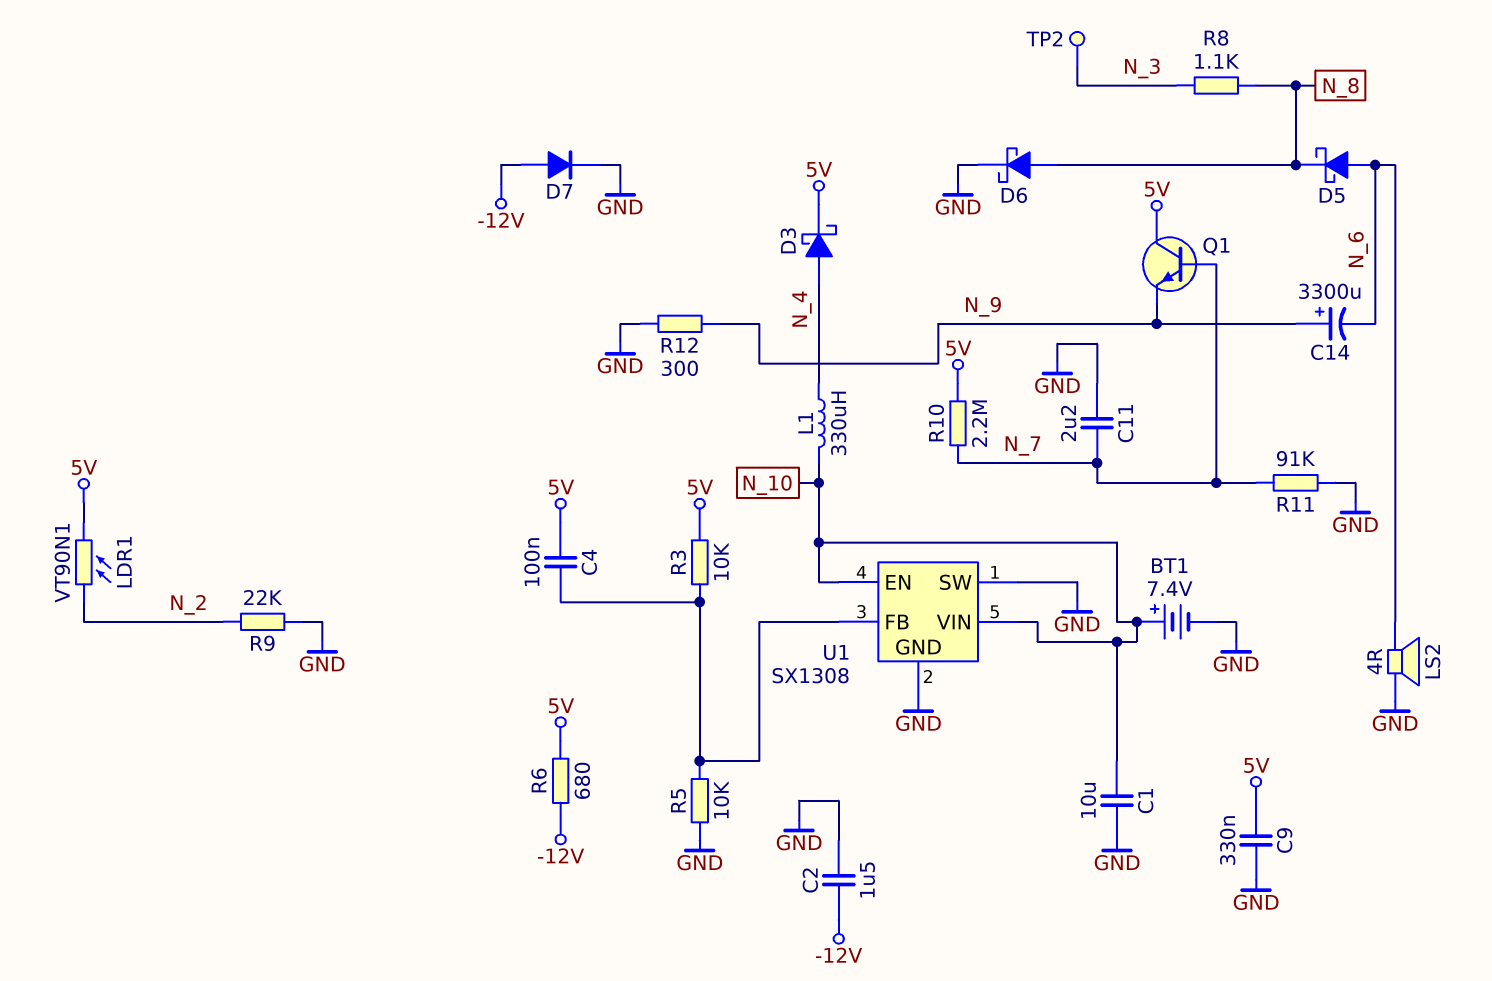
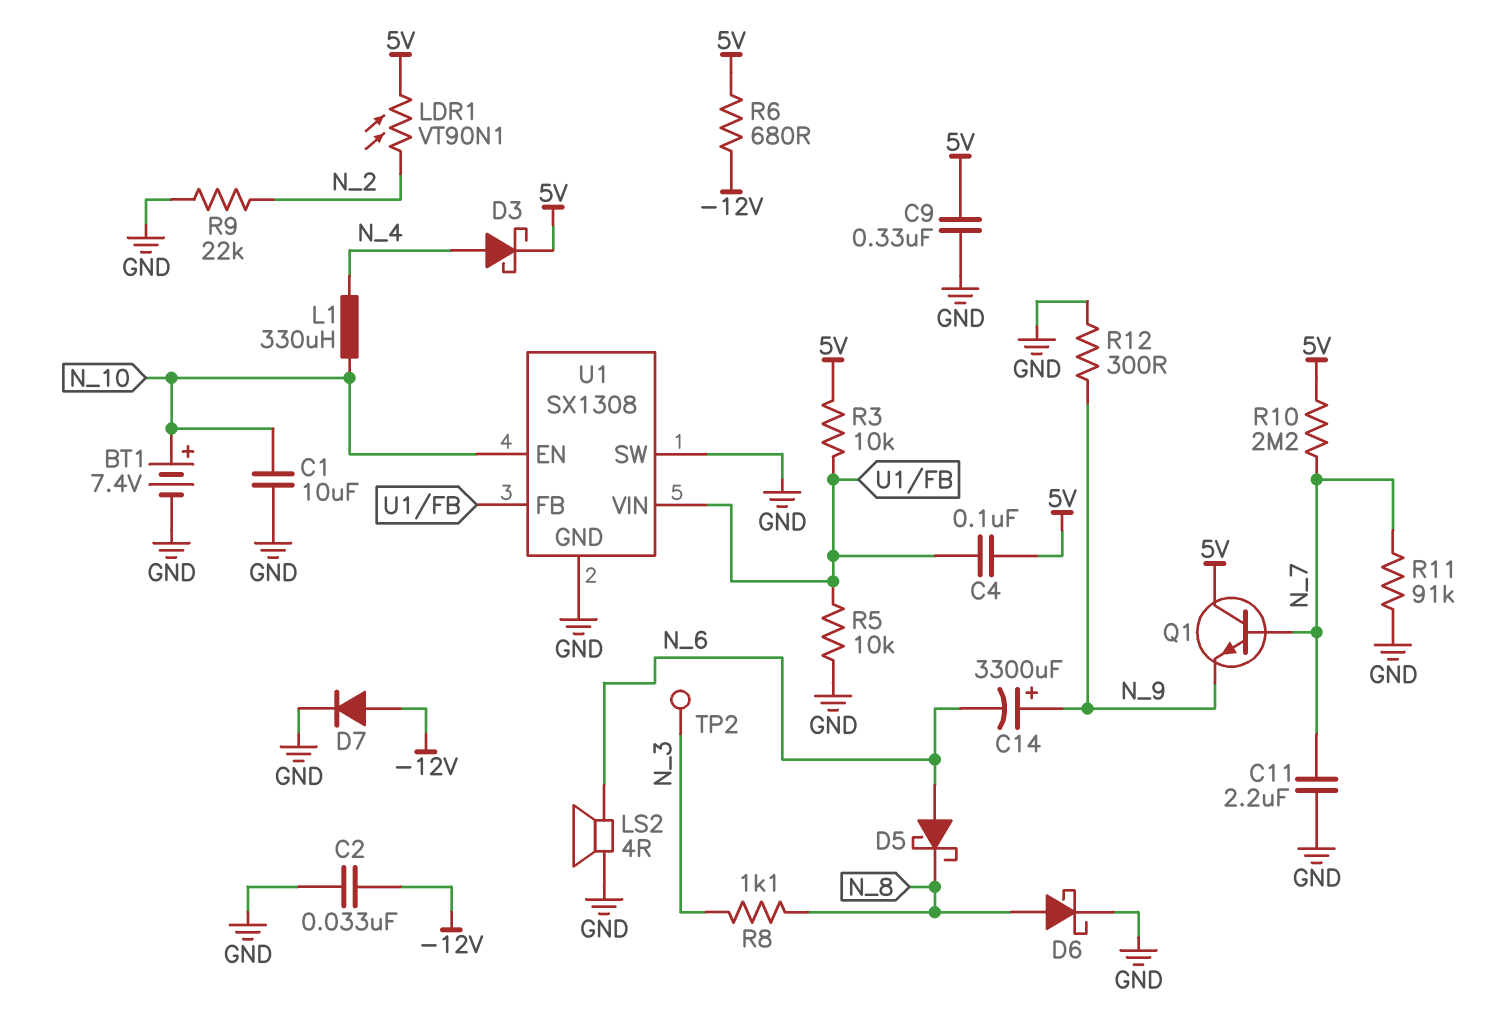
C2: 1.5uF (-12V, GND) -> 33nF (-12V, GND)
U1 pin VIN: N_10 -> U1/FB

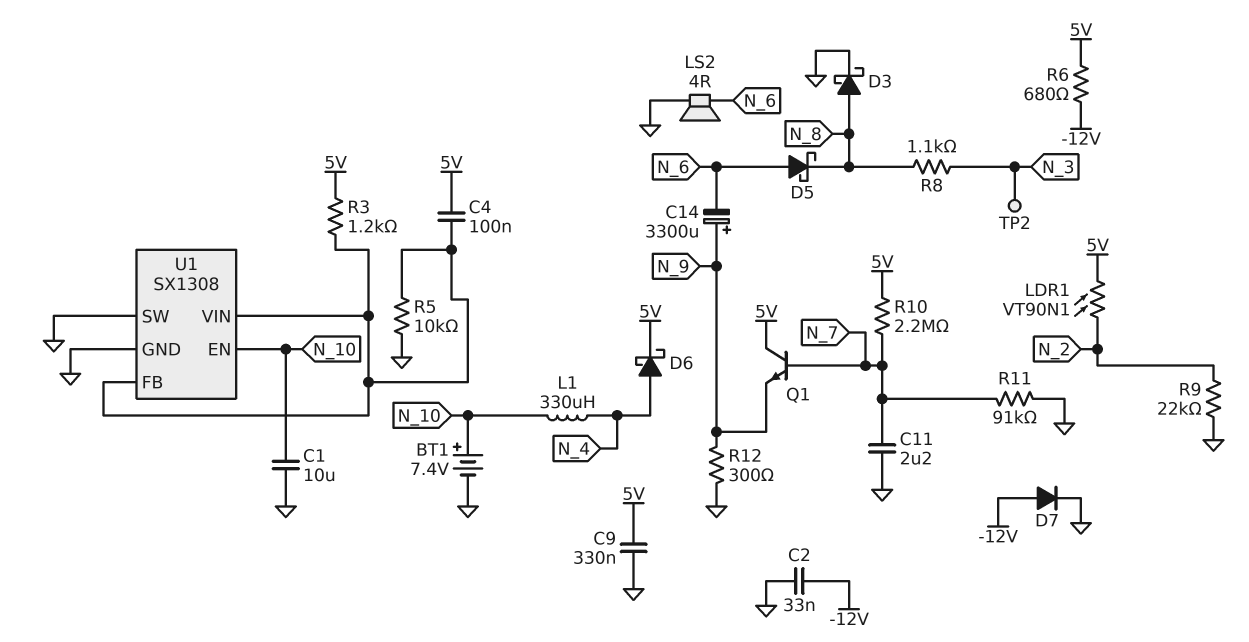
D3: schottky (A N_4, K 5V) -> schottky (A N_8, K GND)
D6: schottky (A N_8, K GND) -> schottky (A N_4, K 5V)
R3: 10k (5V, U1/FB) -> 1.2k (5V, U1/FB)

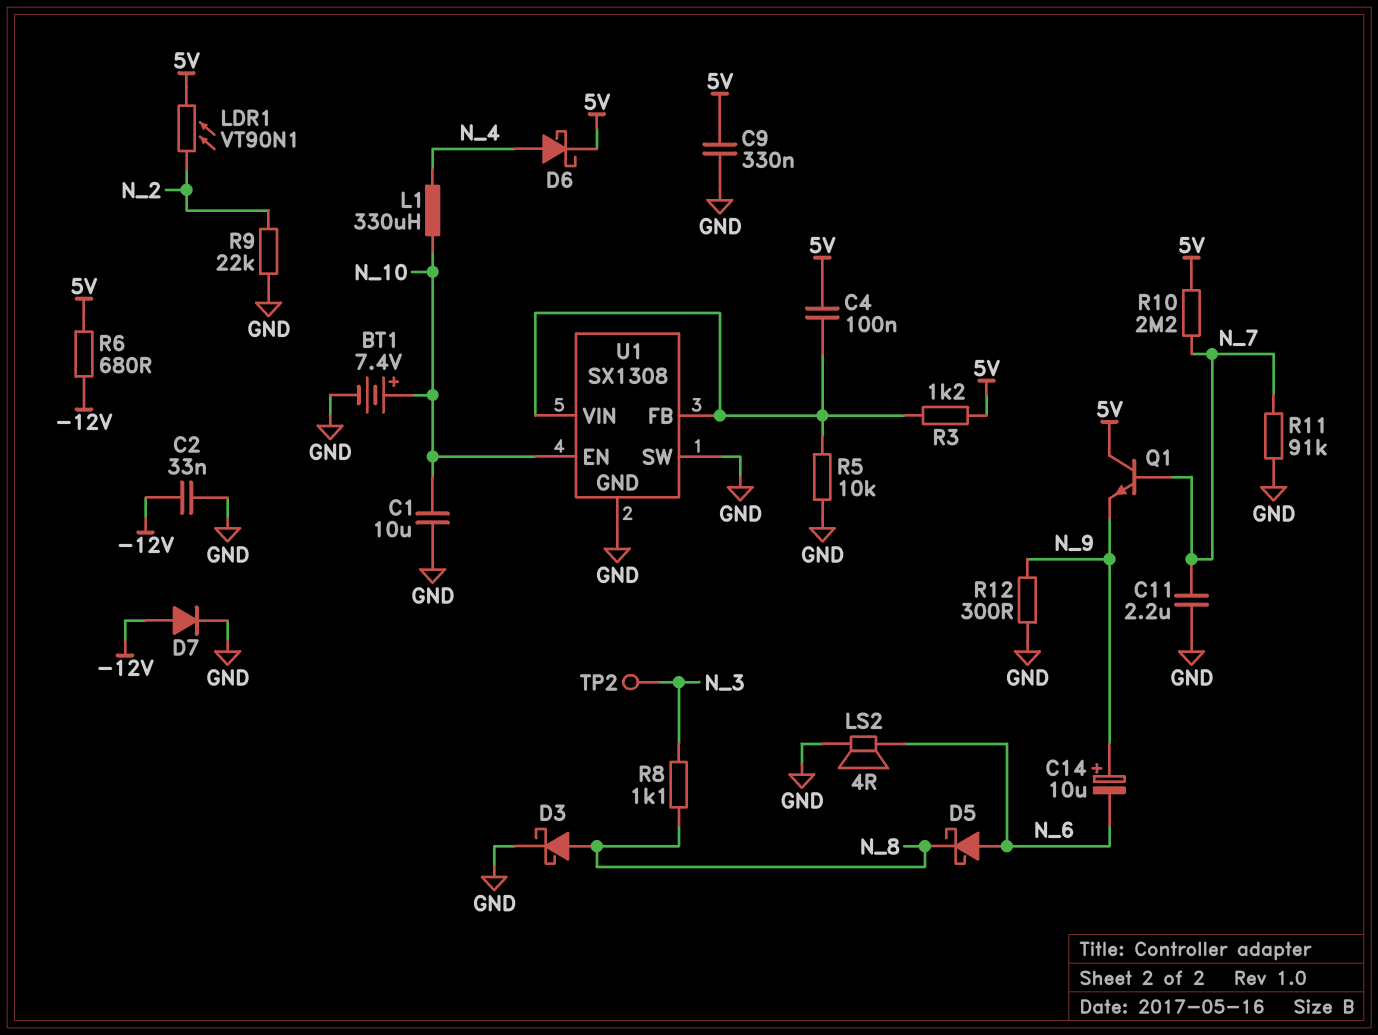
C14: 3300uF (plus N_9, minus N_6) -> 10uF (plus N_9, minus N_6)

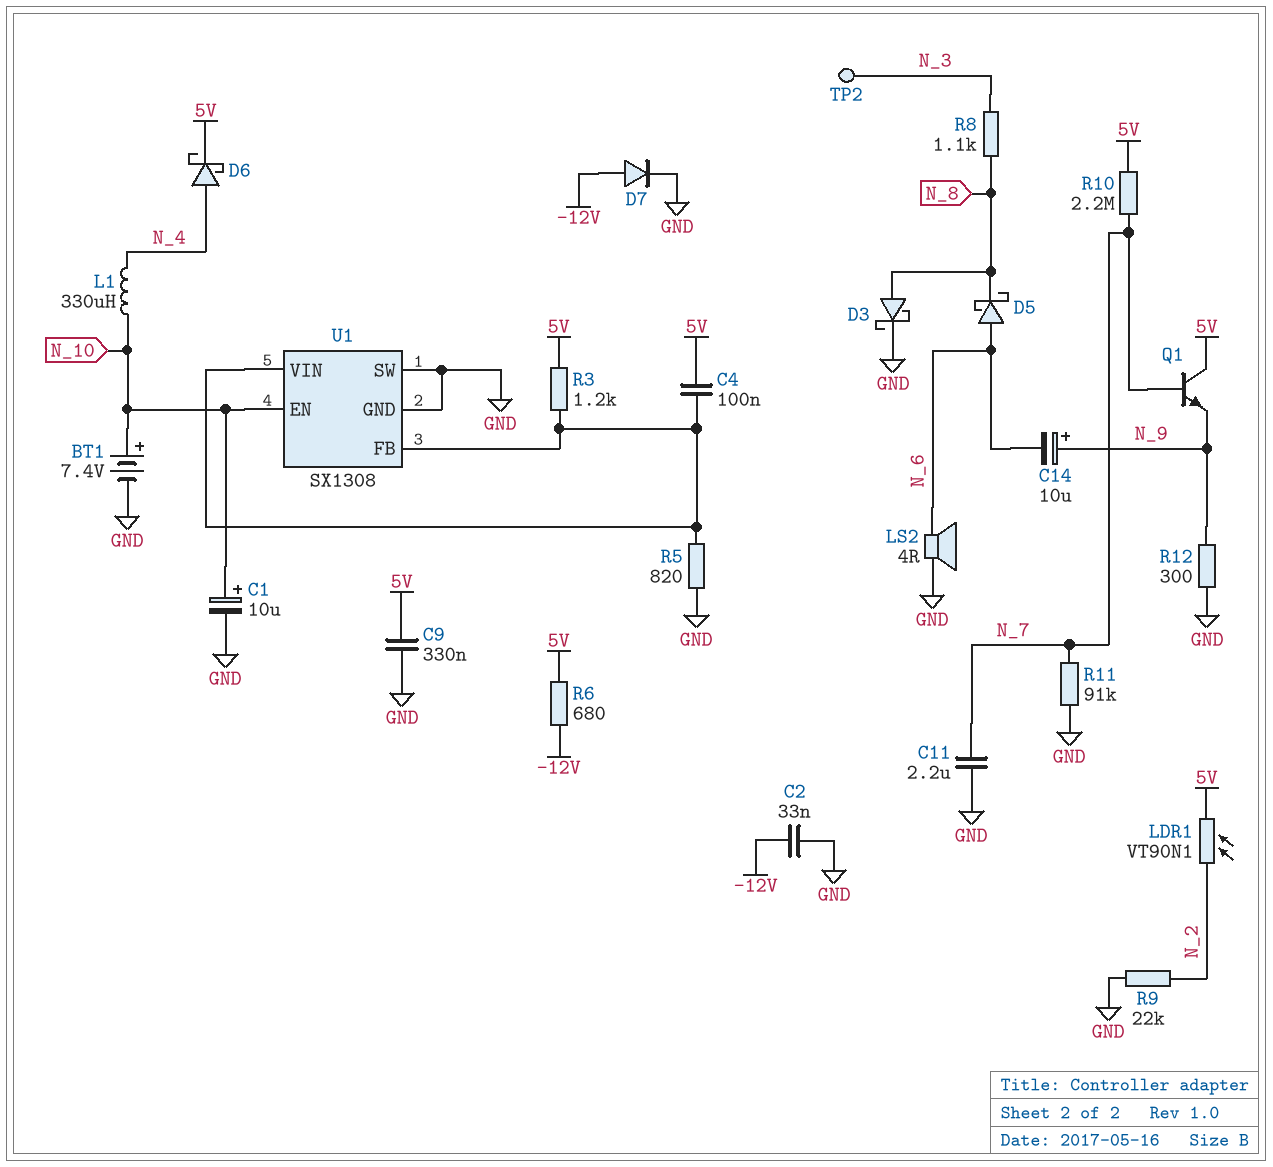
C1: 10uF (GND, N_10) -> 10uF (plus N_10, minus GND)
R5: 10k (GND, U1/FB) -> 820 (GND, U1/FB)

